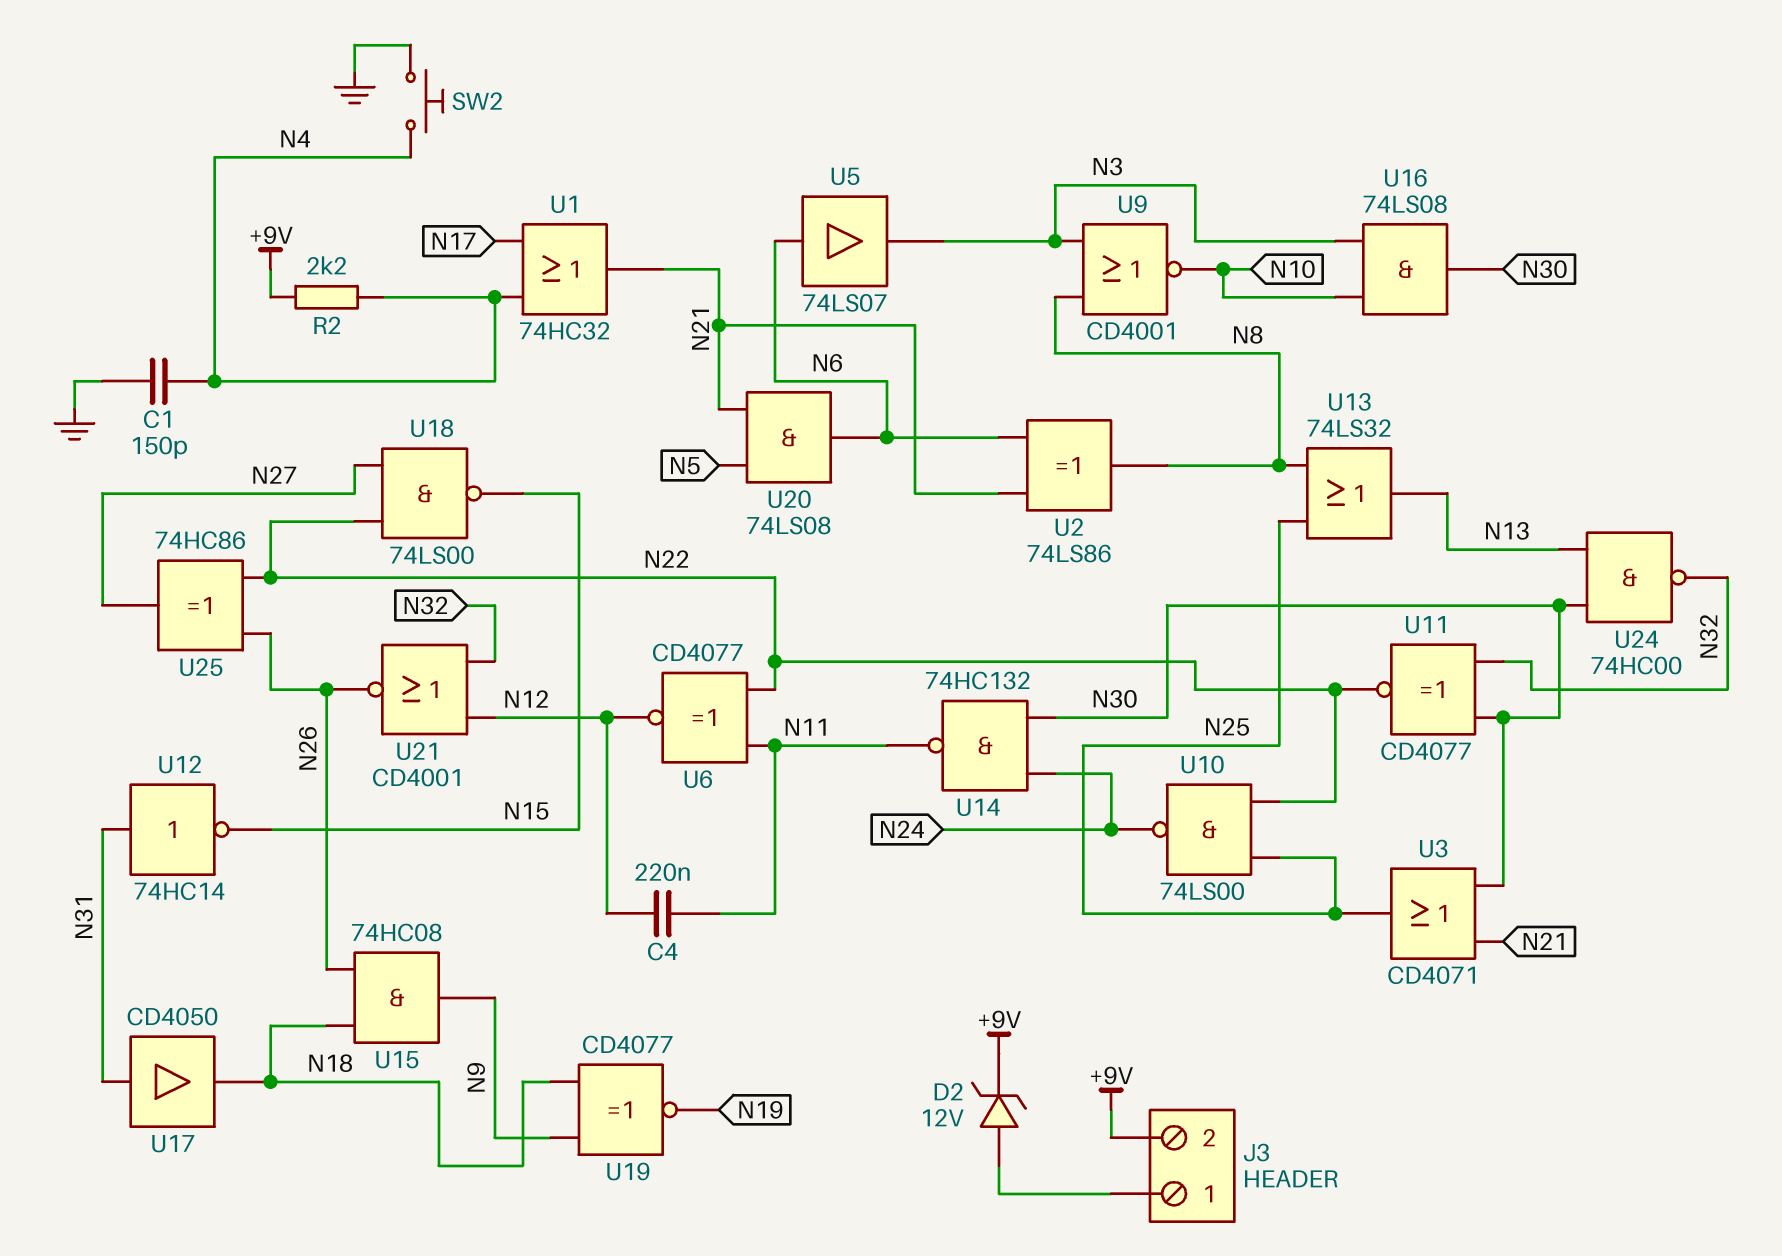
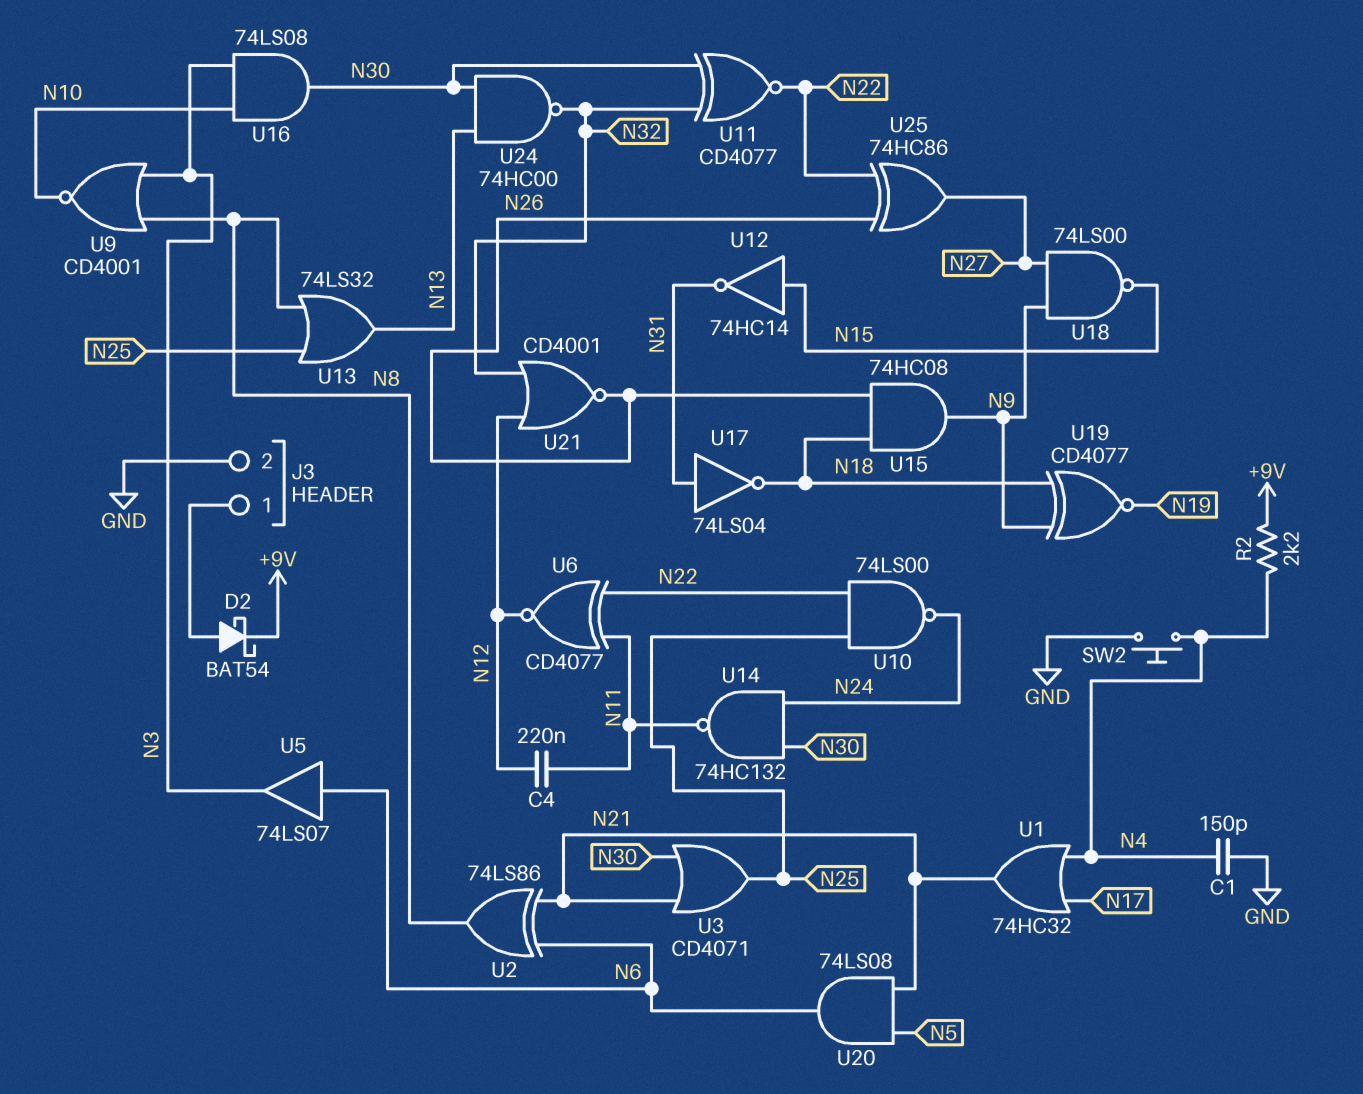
D2: zener 12V (A J3/1, K +9V) -> schottky BAT54 (A J3/1, K +9V)
J3 pin 2: +9V -> GND
U12: NOT 74HC14 (in N31, out N15) -> NOT 74HC14 (in N15, out N31)
U17: buffer CD4050 (in N31, out N18) -> NOT 74LS04 (in N31, out N18)
U18: NAND 74LS00 (in N22, in N27, out N15) -> NAND 74LS00 (in N9, in N27, out N15)

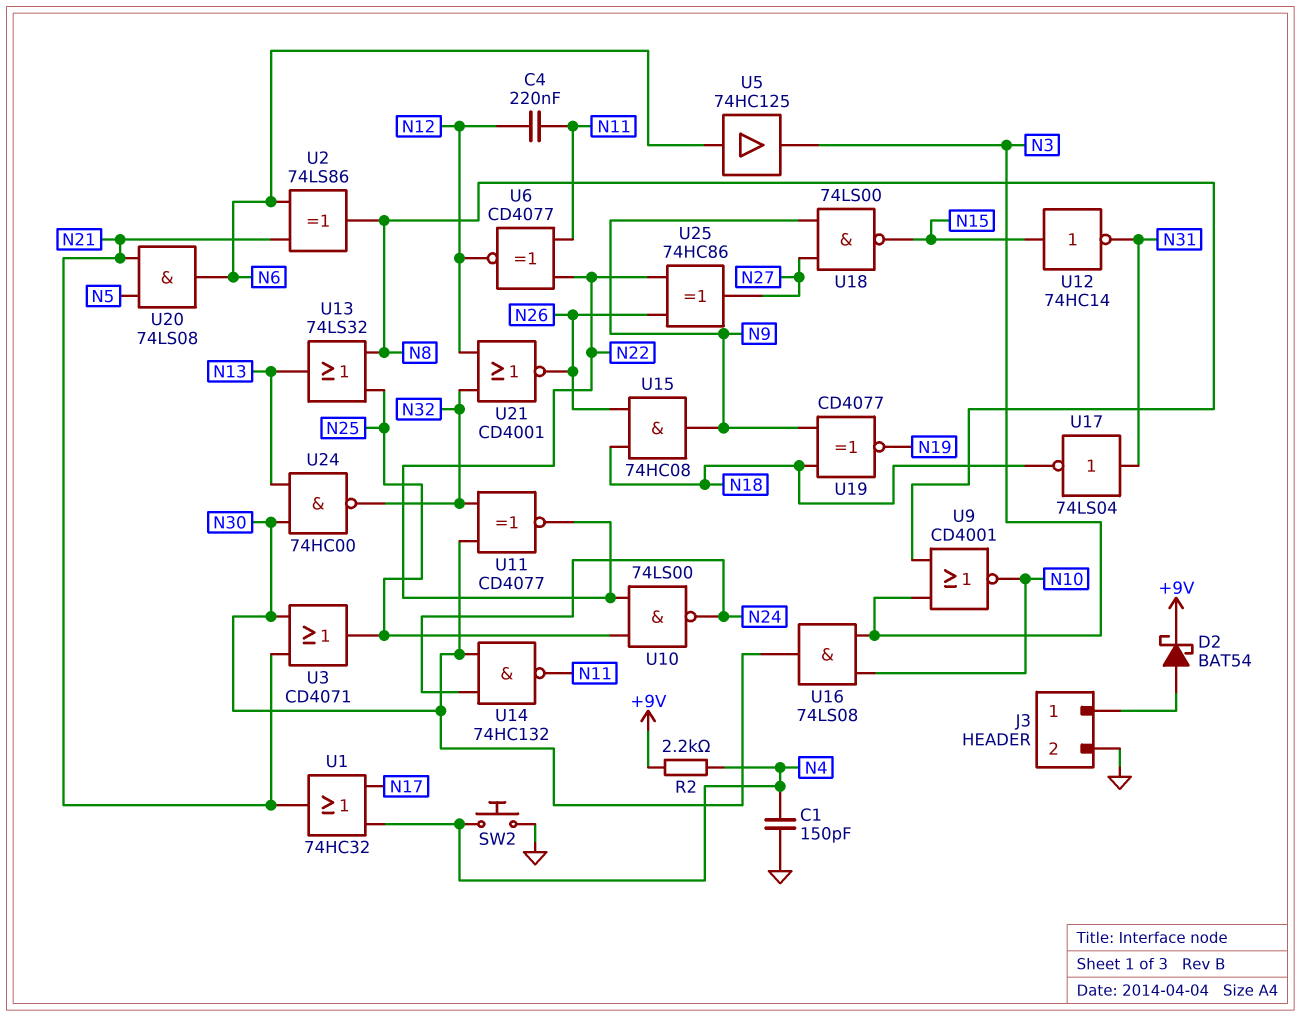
U5: buffer 74LS07 (in N6, out N3) -> buffer 74HC125 (in N6, out N3)

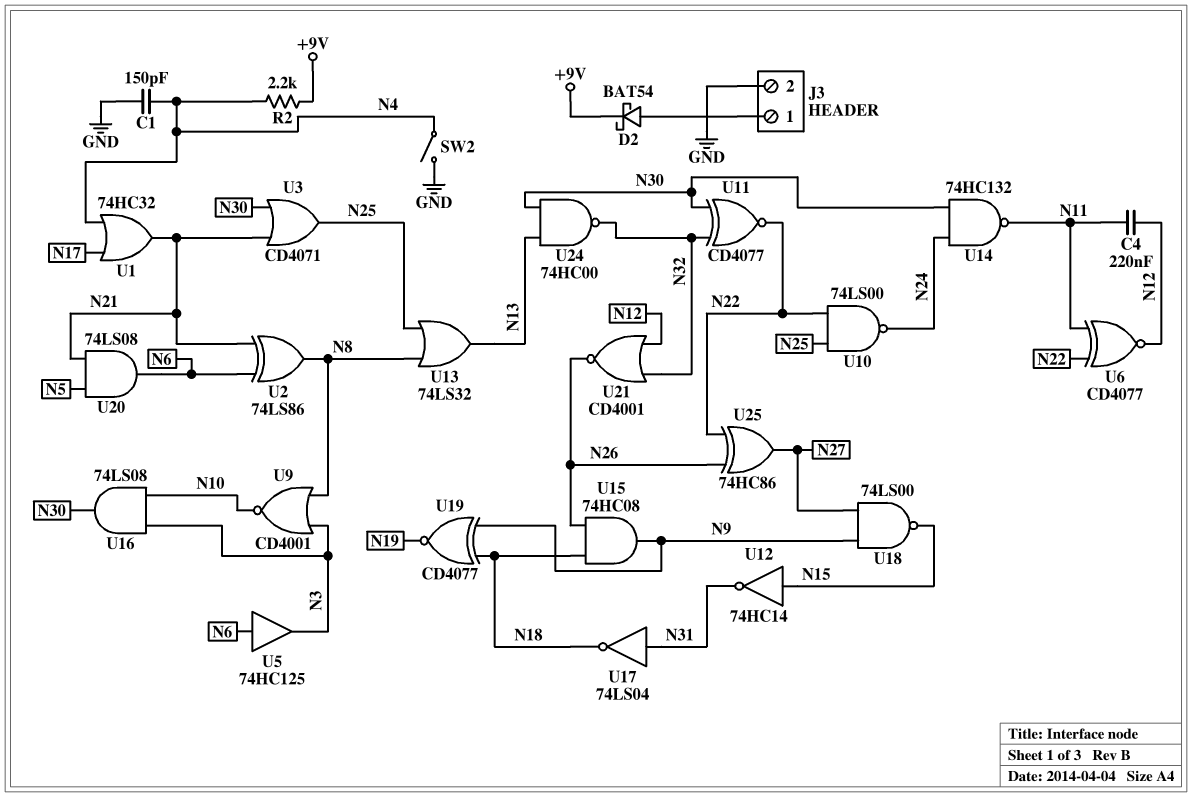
SW2: button (GND, N4) -> switch (GND, N4)

